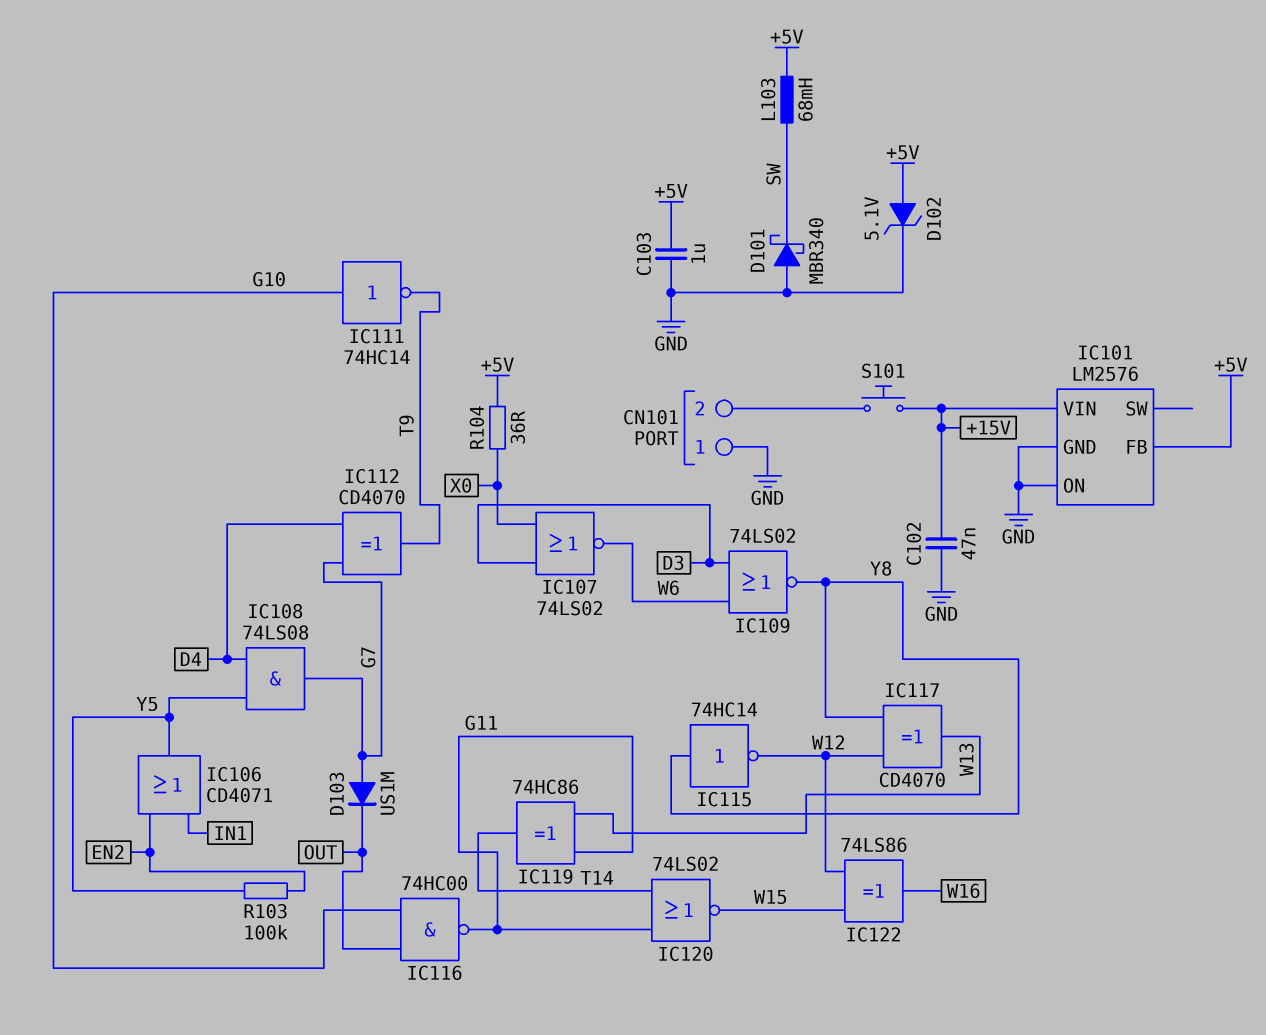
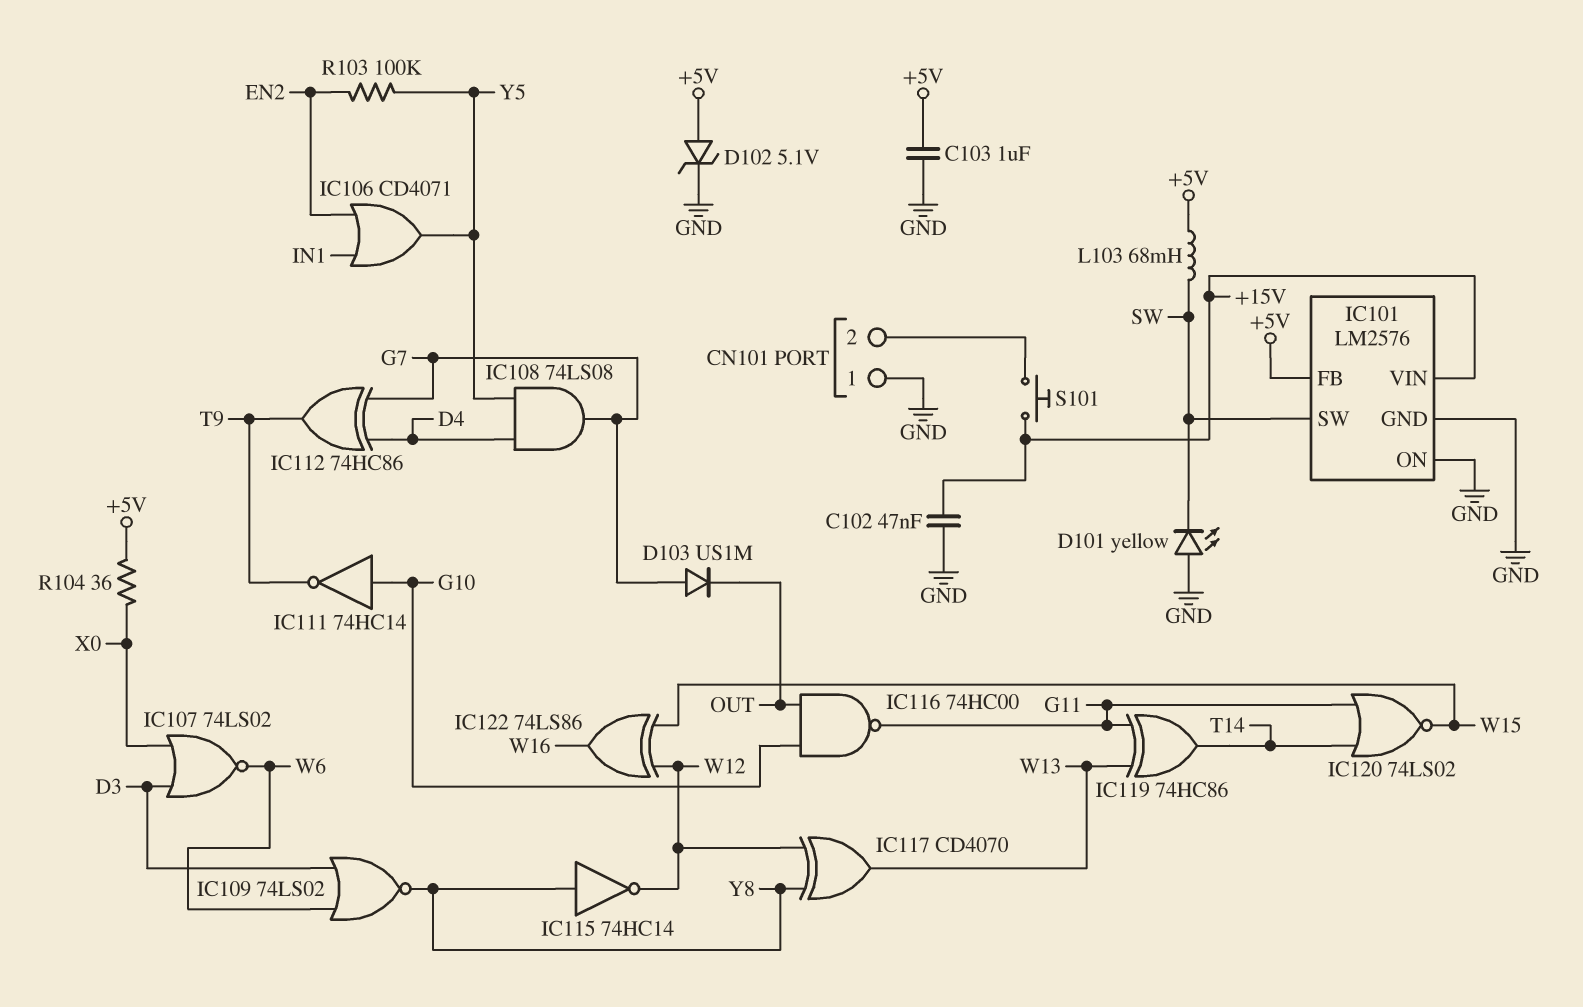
D101: schottky MBR340 (A GND, K SW) -> LED yellow (A GND, K SW)
IC101 pin SW: none -> SW
IC112: XOR CD4070 (in D4, in G7, out T9) -> XOR 74HC86 (in D4, in G7, out T9)

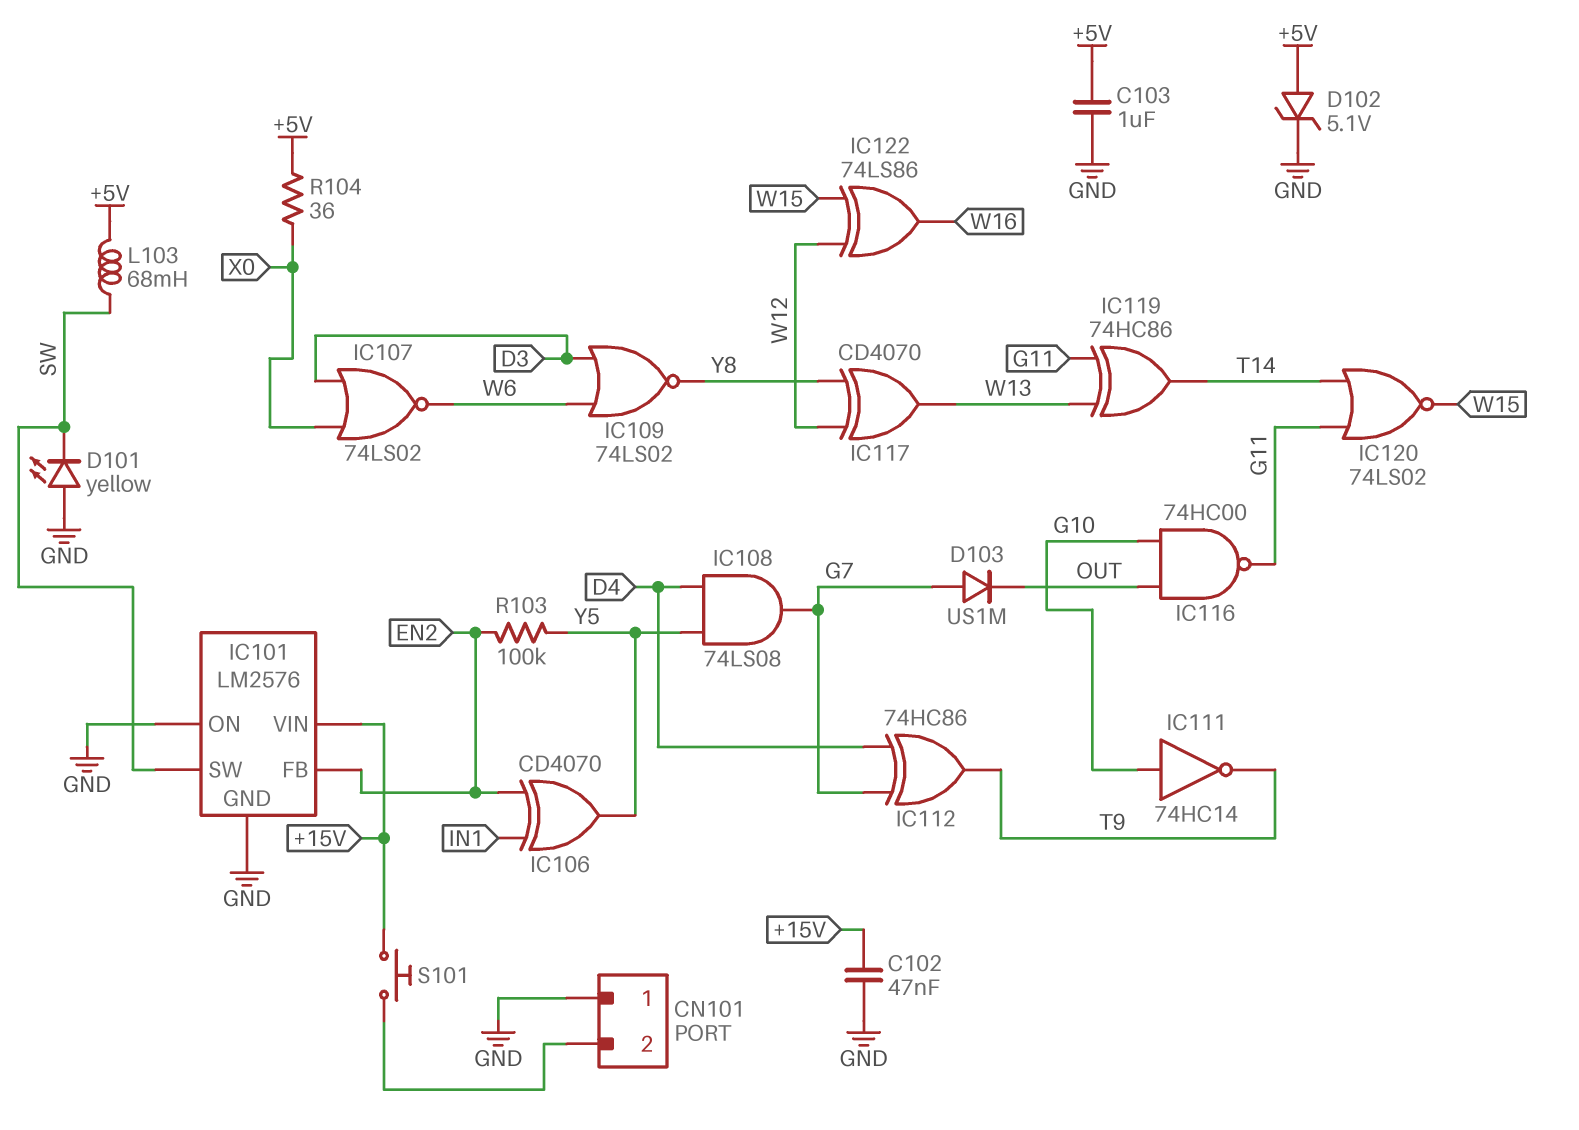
IC101 pin FB: +5V -> EN2
IC106: OR CD4071 (in EN2, in IN1, out Y5) -> XOR CD4070 (in EN2, in IN1, out Y5)
IC115: NOT 74HC14 (in Y8, out W12) -> none

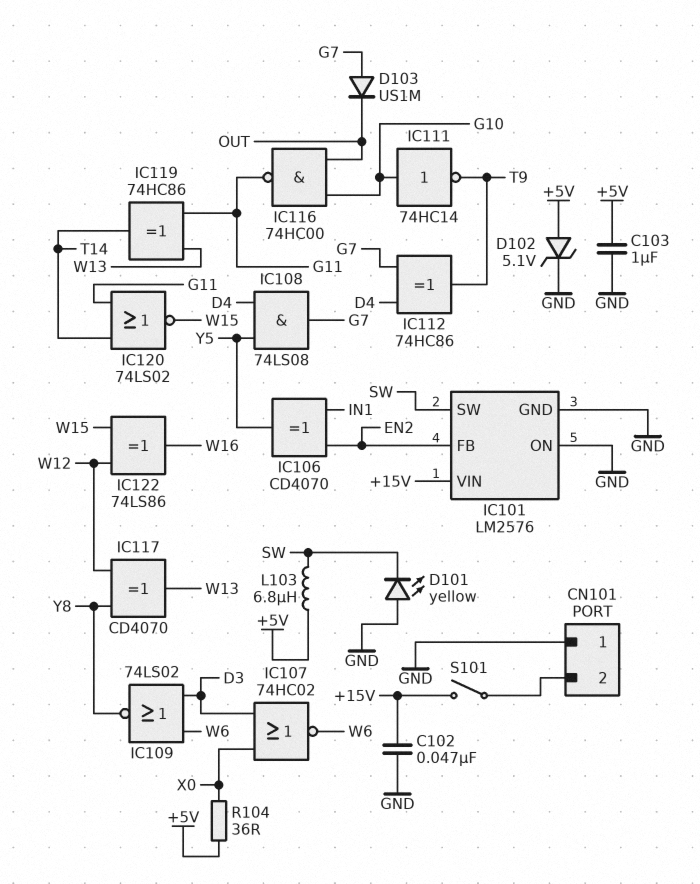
IC107: NOR 74LS02 (in D3, in X0, out W6) -> NOR 74HC02 (in D3, in X0, out W6)
L103: 68mH (+5V, SW) -> 6.8uH (+5V, SW)
R103: 100k (EN2, Y5) -> none
S101: button (+15V, CN101/2) -> switch (+15V, CN101/2)

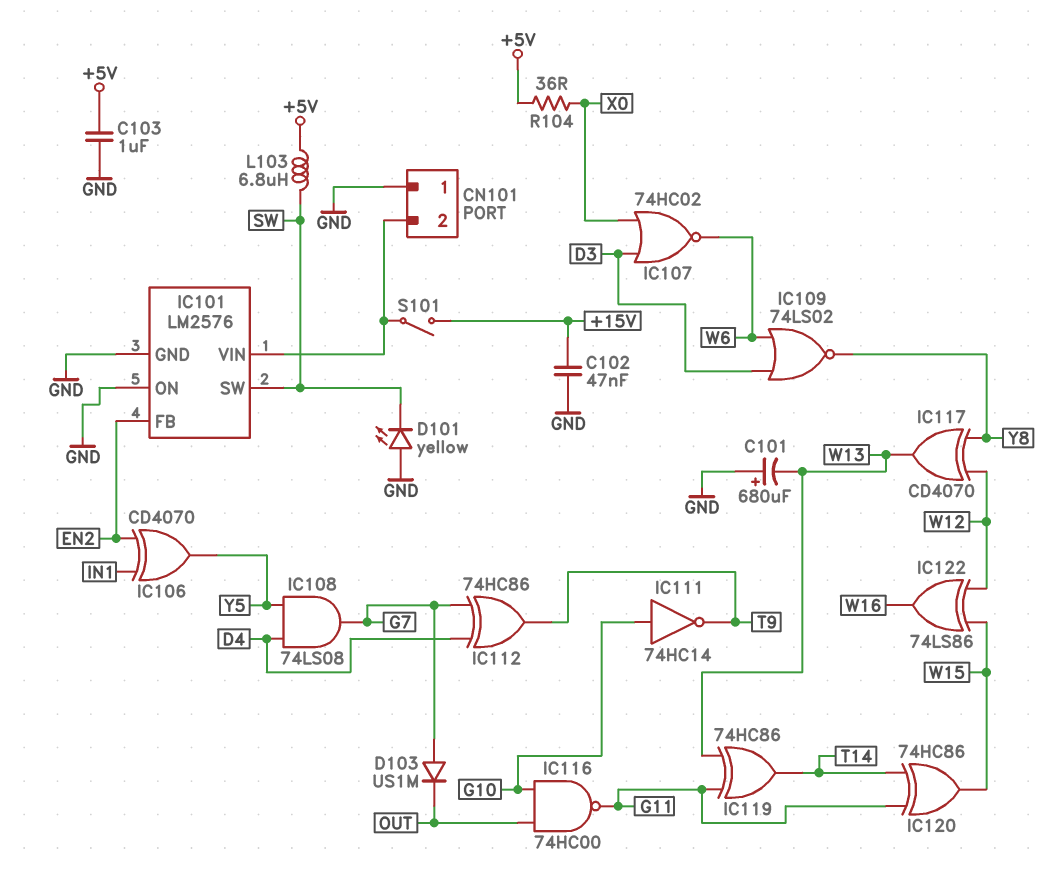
C101: none -> 680uF (plus GND, minus W13)
D102: zener 5.1V (A +5V, K GND) -> none
IC101 pin VIN: +15V -> CN101/2
IC120: NOR 74LS02 (in G11, in T14, out W15) -> XOR 74HC86 (in G11, in T14, out W15)

